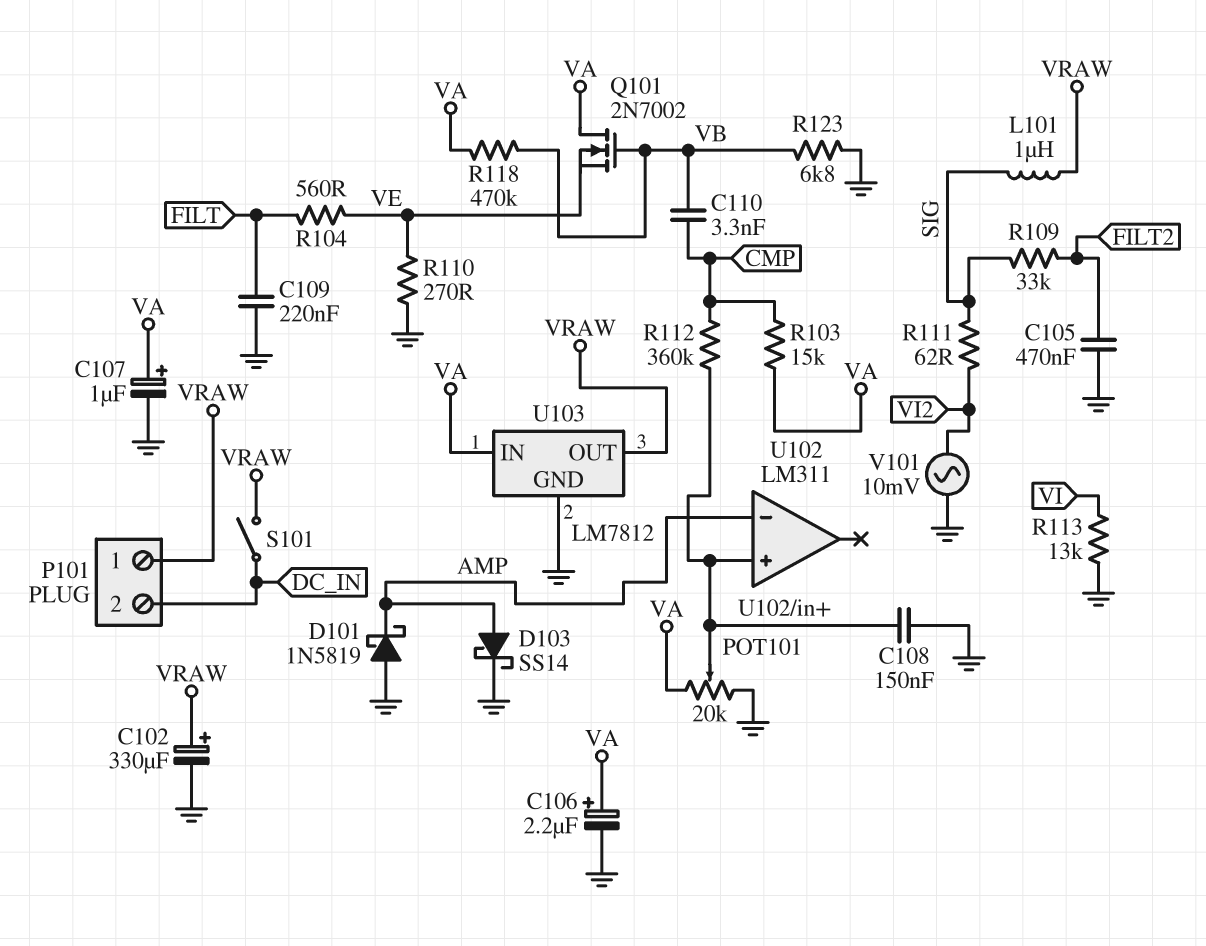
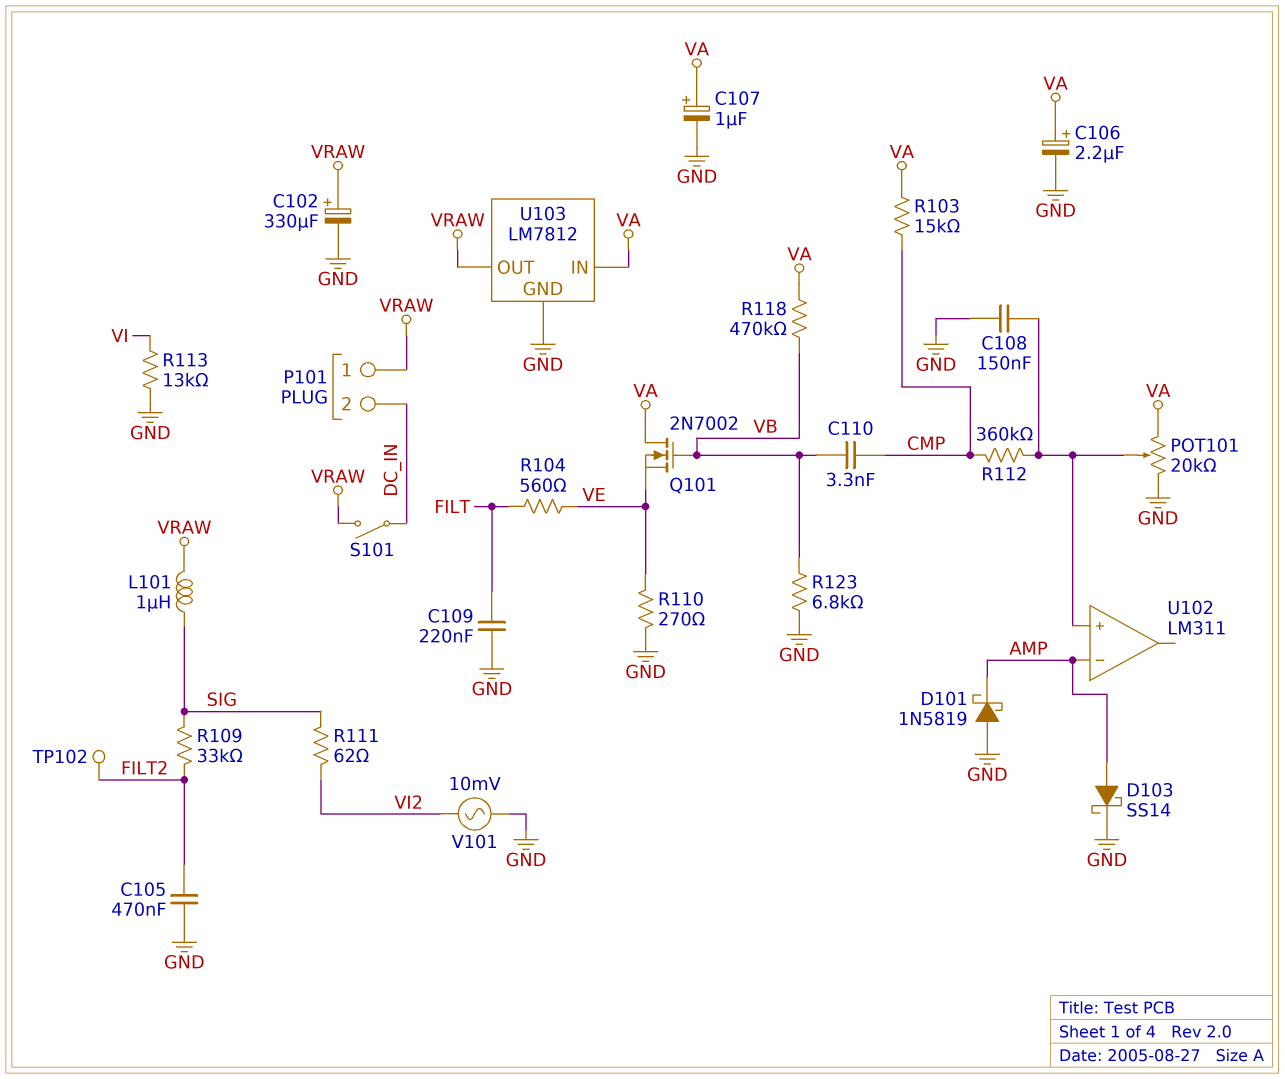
TP102: none -> test point (FILT2)

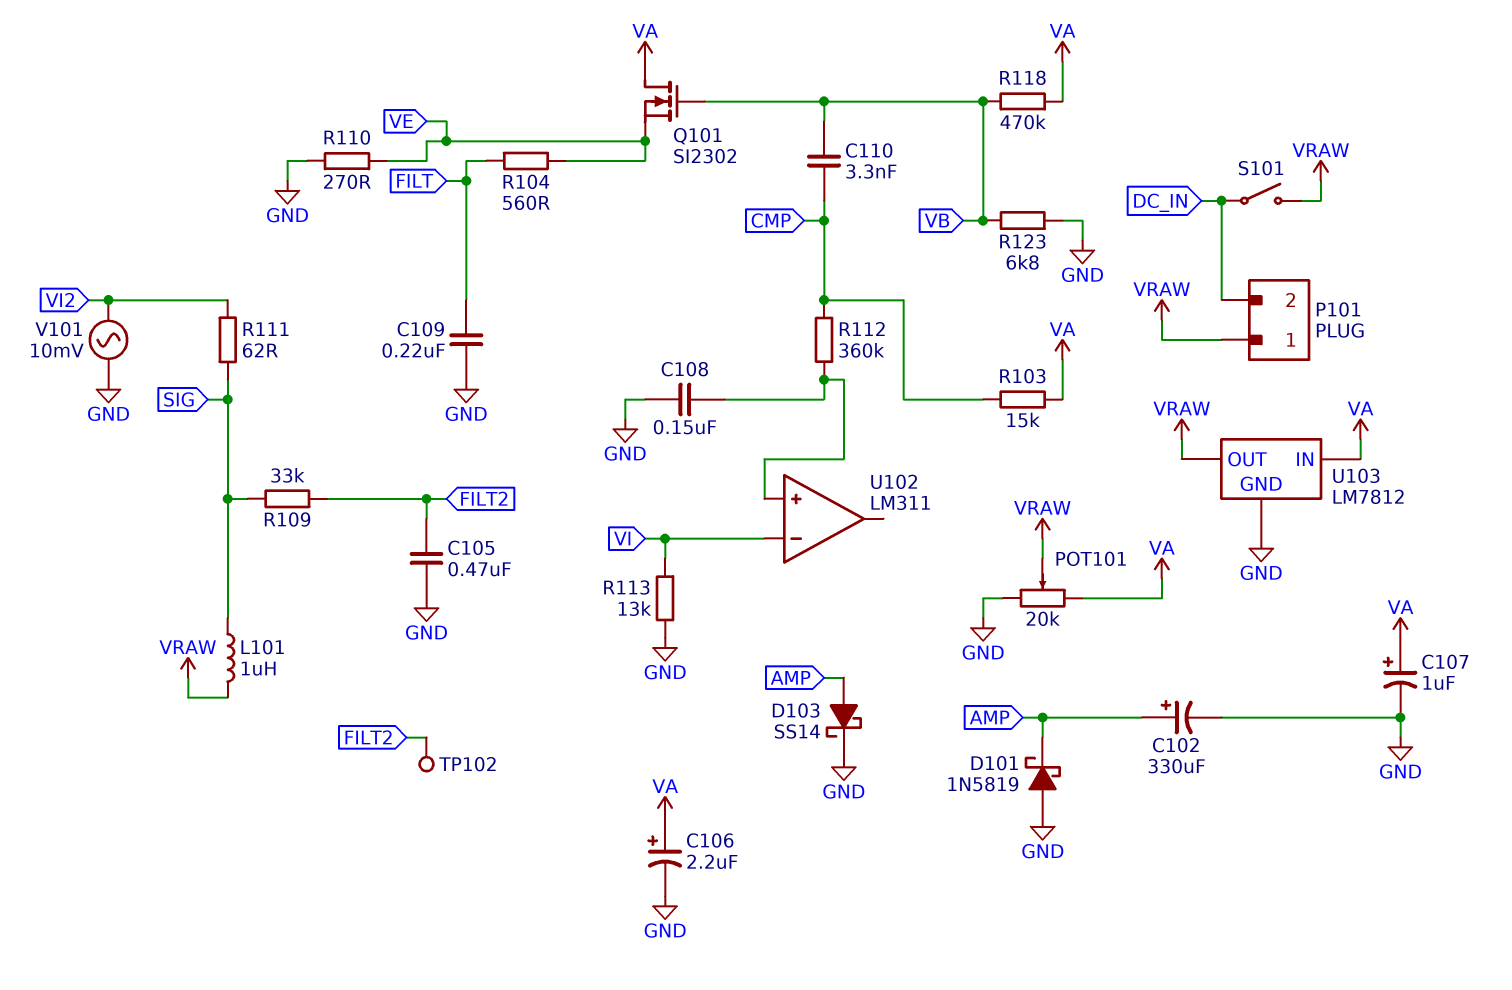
C102: 330uF (plus VRAW, minus GND) -> 330uF (plus AMP, minus GND)
POT101: 20k (GND, VA, wiper U102/in+) -> 20k (GND, VA, wiper VRAW)
Q101: NMOS 2N7002 (G VB, D VA, S VE) -> NMOS SI2302 (G VB, D VA, S VE)
U102 pin in-: AMP -> VI

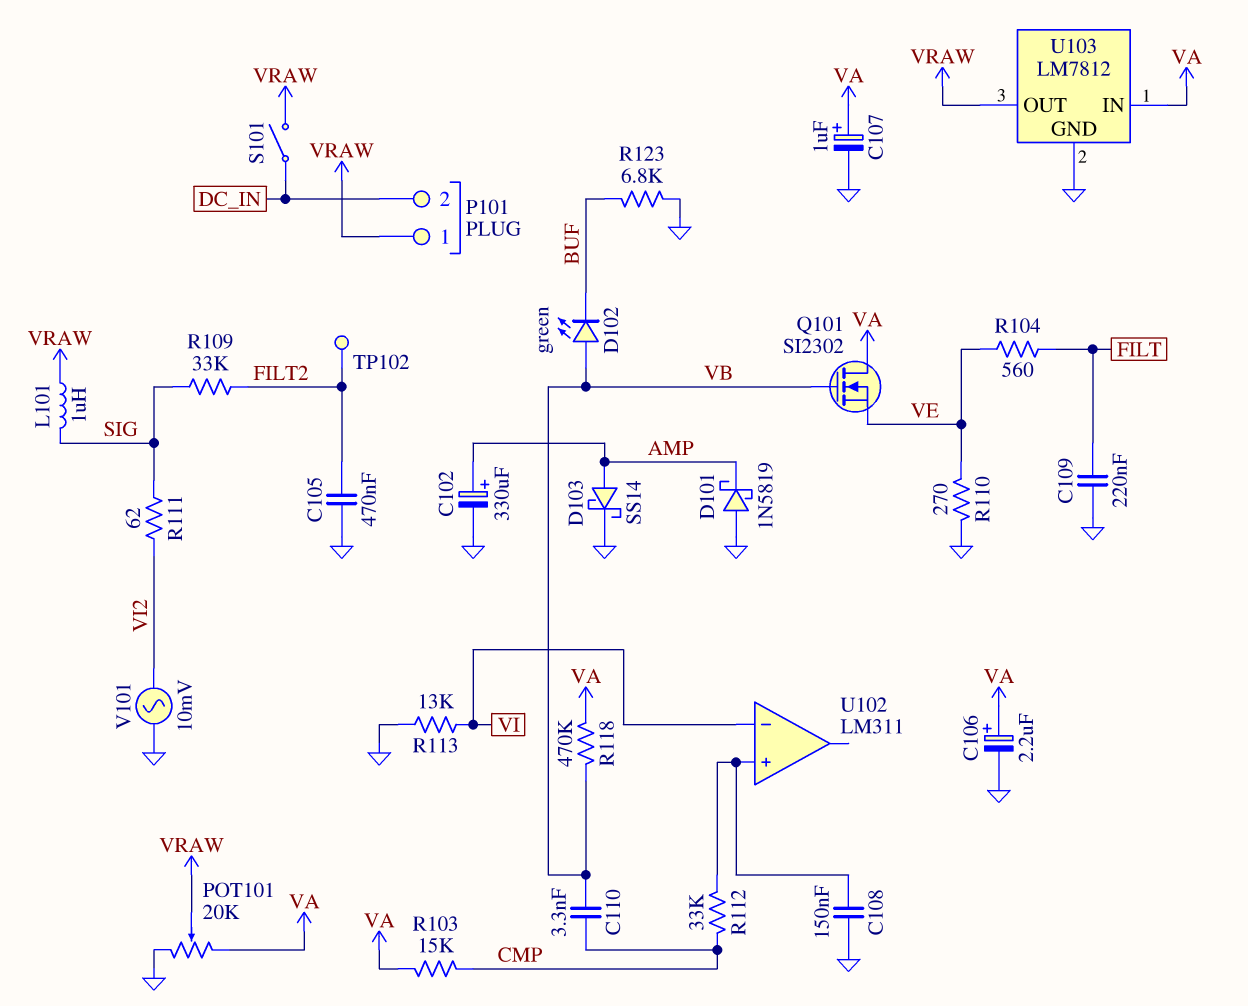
D102: none -> LED green (A VB, K BUF)
R112: 360k (CMP, U102/in+) -> 33k (CMP, U102/in+)
R123: 6.8k (GND, VB) -> 6.8k (BUF, GND)

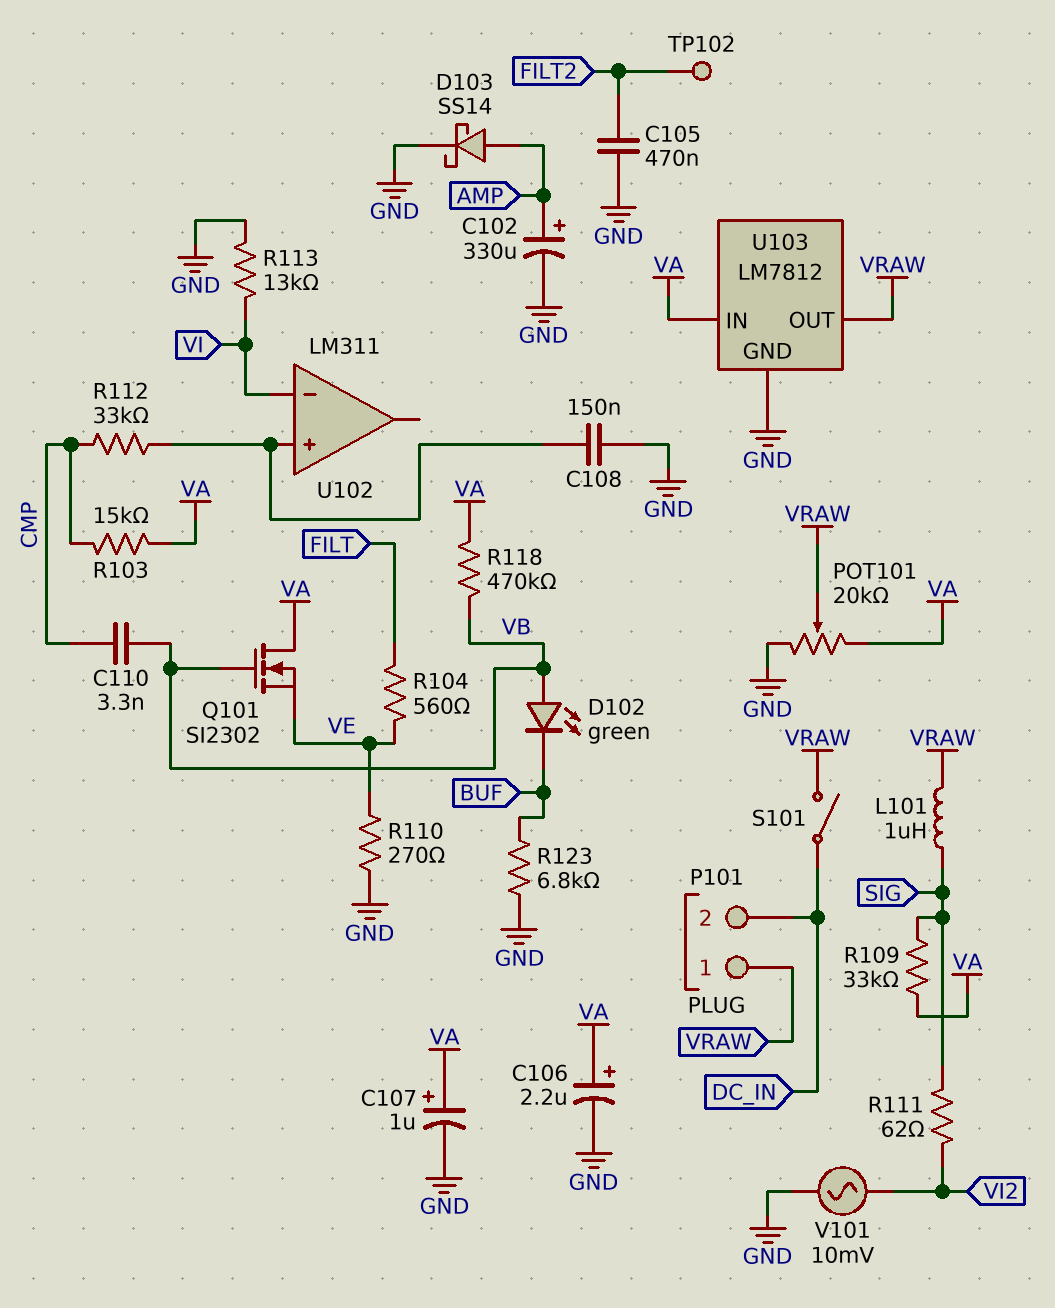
C109: 220nF (FILT, GND) -> none
D101: schottky 1N5819 (A GND, K AMP) -> none
R109: 33k (FILT2, SIG) -> 33k (SIG, VA)

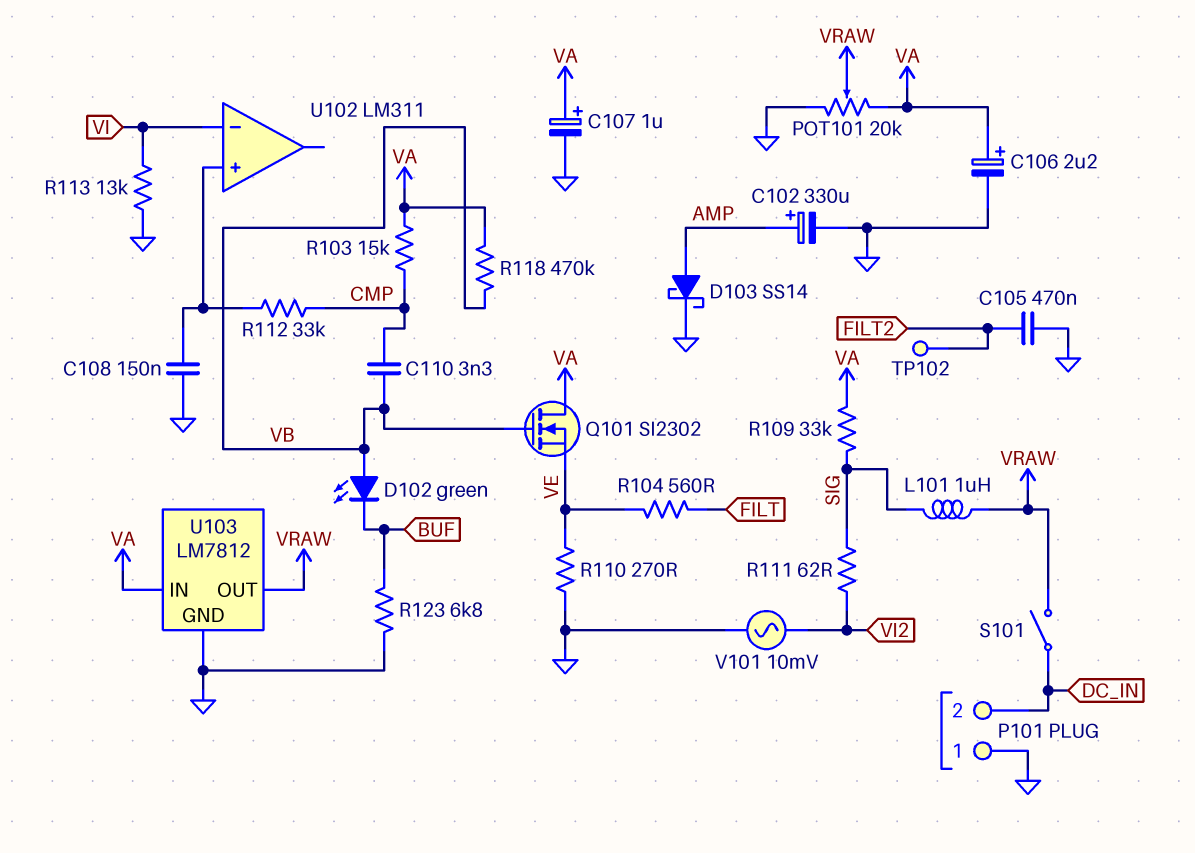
P101 pin 1: VRAW -> GND

